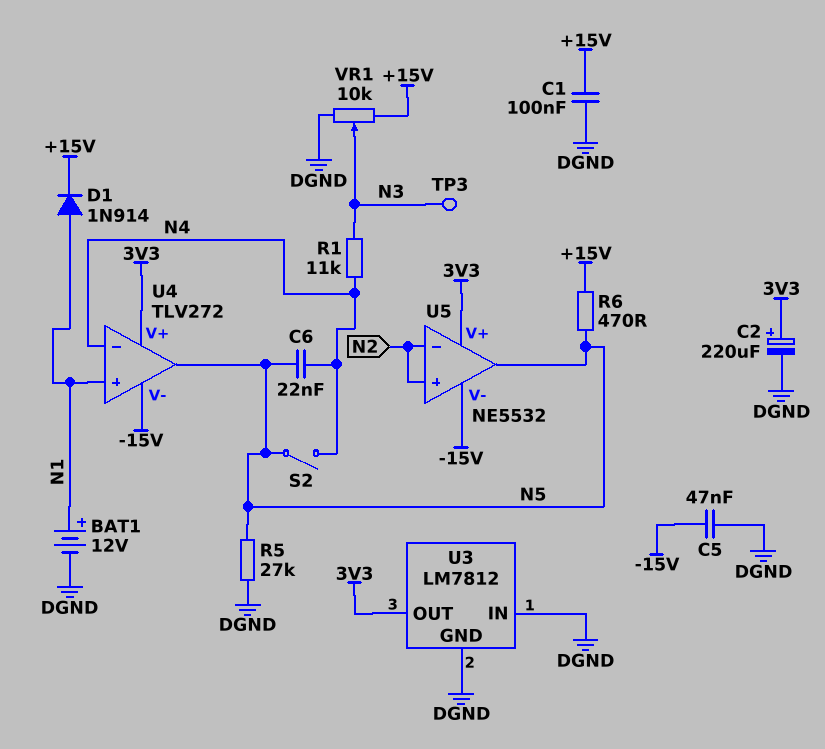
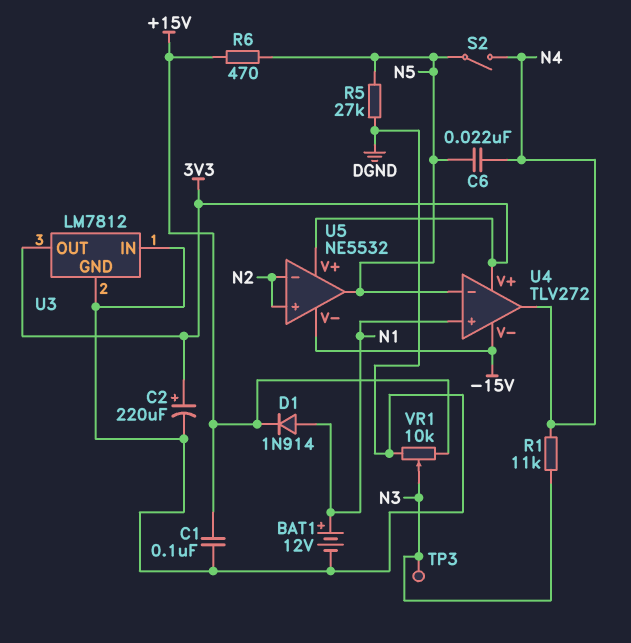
C5: 47nF (-15V, DGND) -> none
U4 pin in-: N4 -> N5
U4 pin out: N5 -> N4

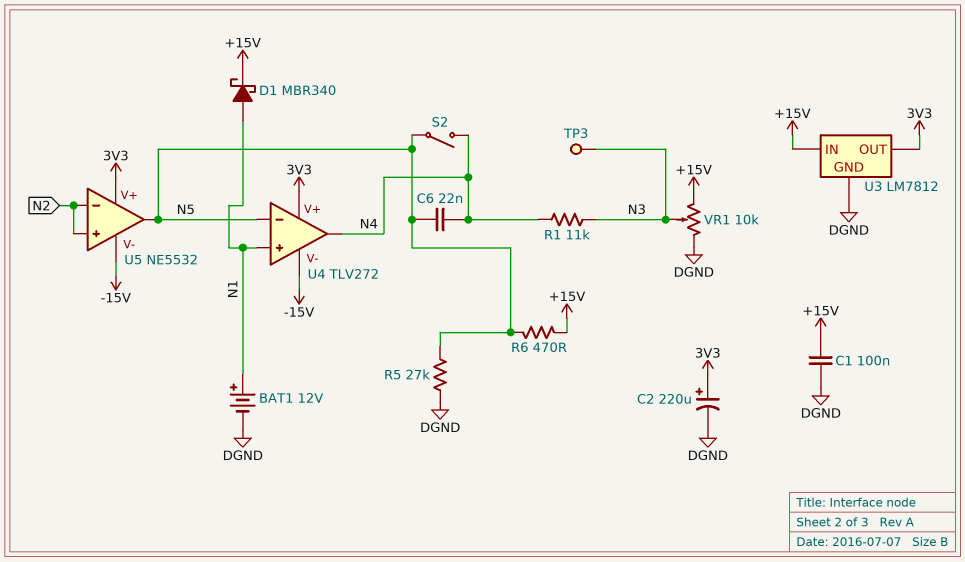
D1: diode 1N914 (A N1, K +15V) -> schottky MBR340 (A N1, K +15V)
U3 pin IN: DGND -> +15V

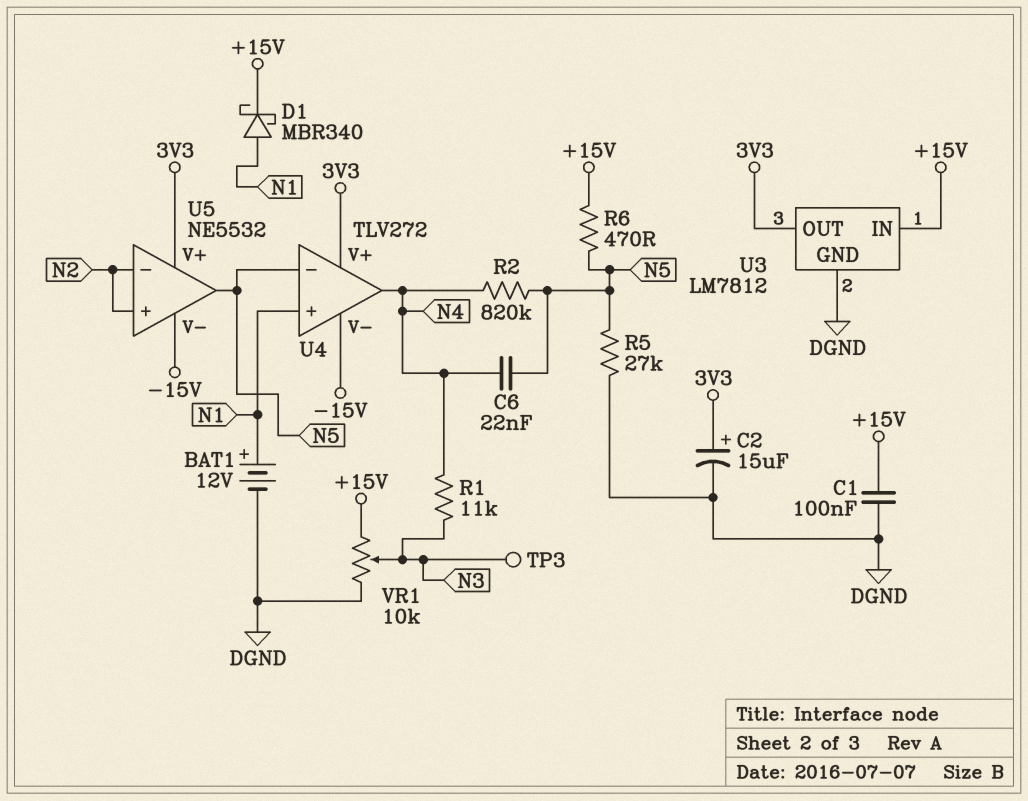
C2: 220uF (plus 3V3, minus DGND) -> 15uF (plus 3V3, minus DGND)
R2: none -> 820k (N4, N5)
S2: switch (N4, N5) -> none

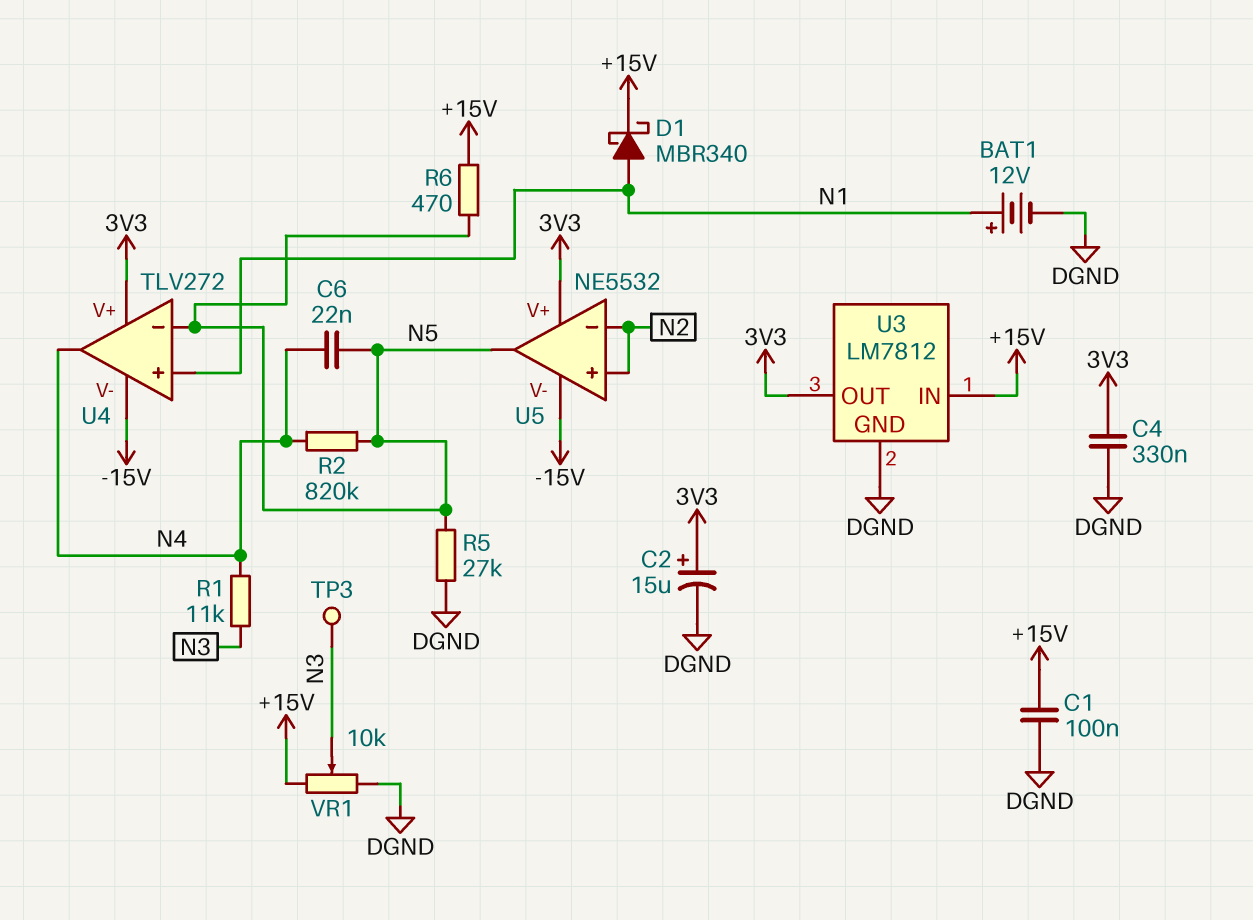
C4: none -> 330nF (3V3, DGND)

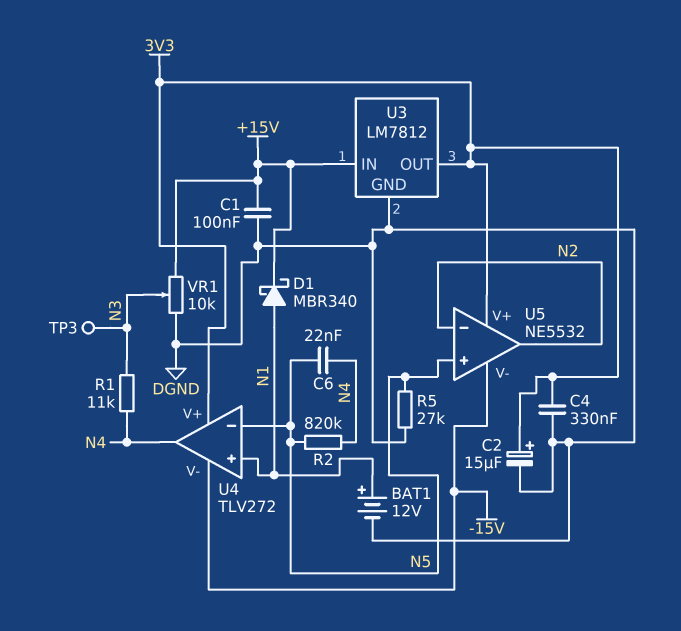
R6: 470 (+15V, N5) -> none
U5 pin in+: N2 -> N5
U5 pin out: N5 -> N2

